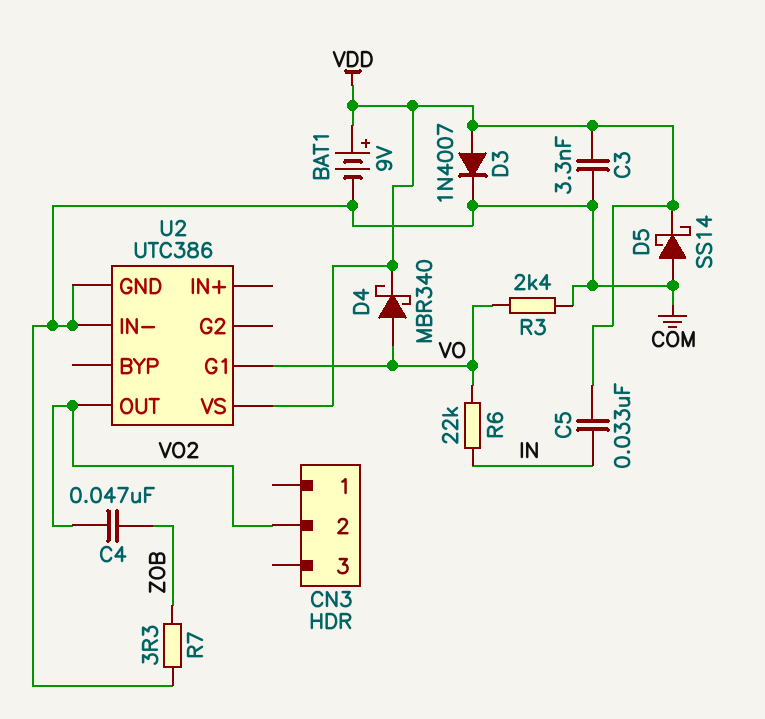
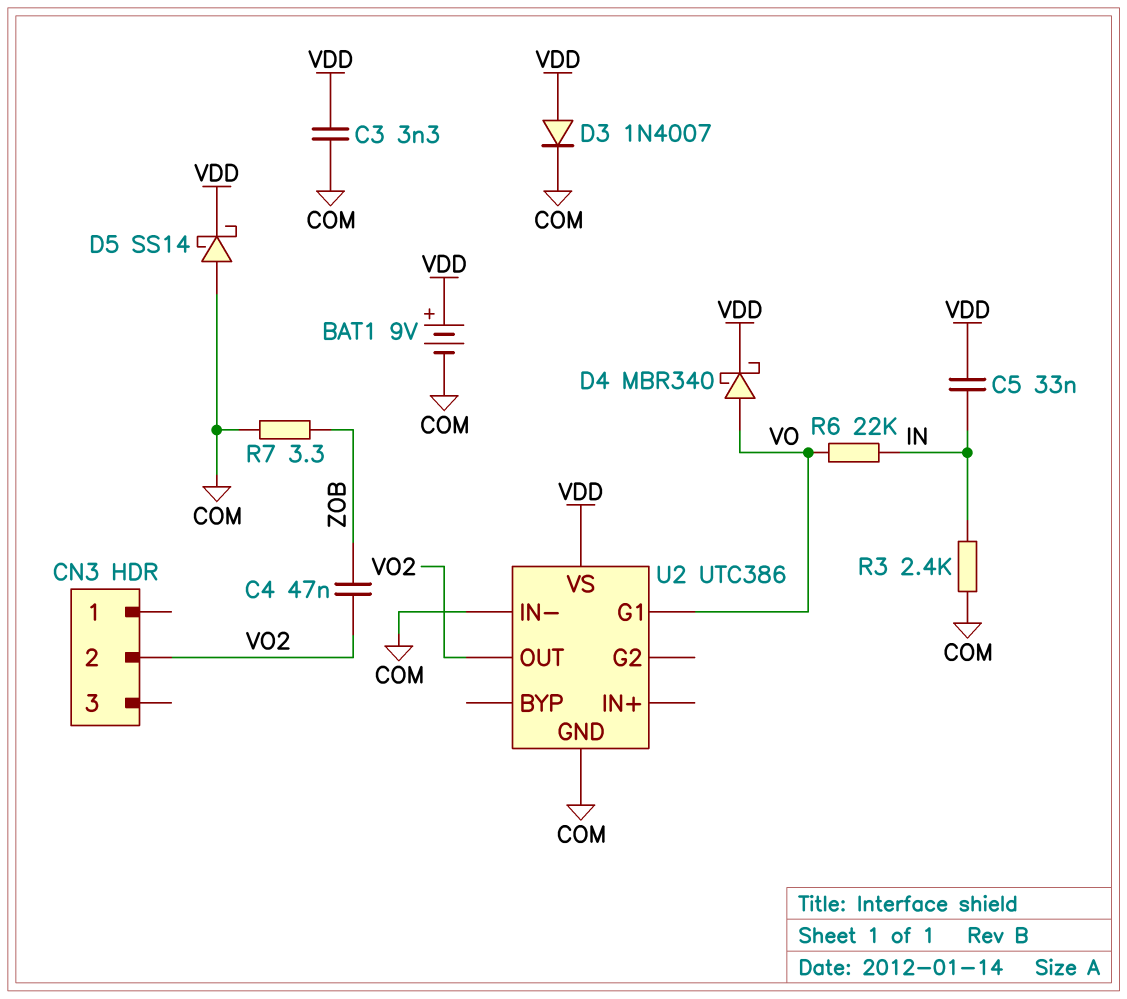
R3: 2.4k (COM, VO) -> 2.4k (COM, IN)

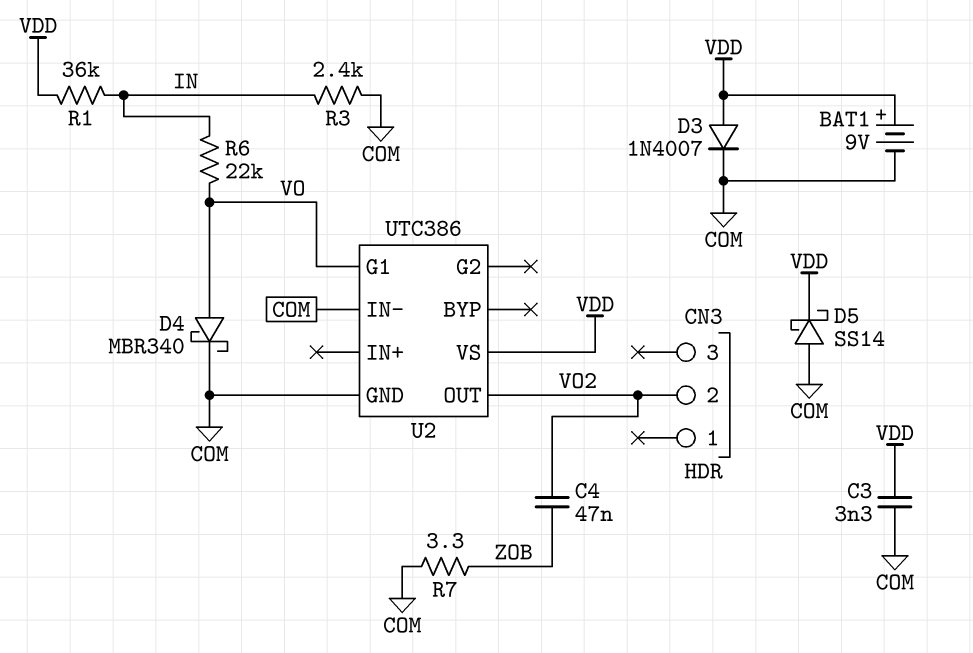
C5: 33nF (IN, VDD) -> none
D4: schottky MBR340 (A VO, K VDD) -> schottky MBR340 (A VO, K COM)
R1: none -> 36k (IN, VDD)

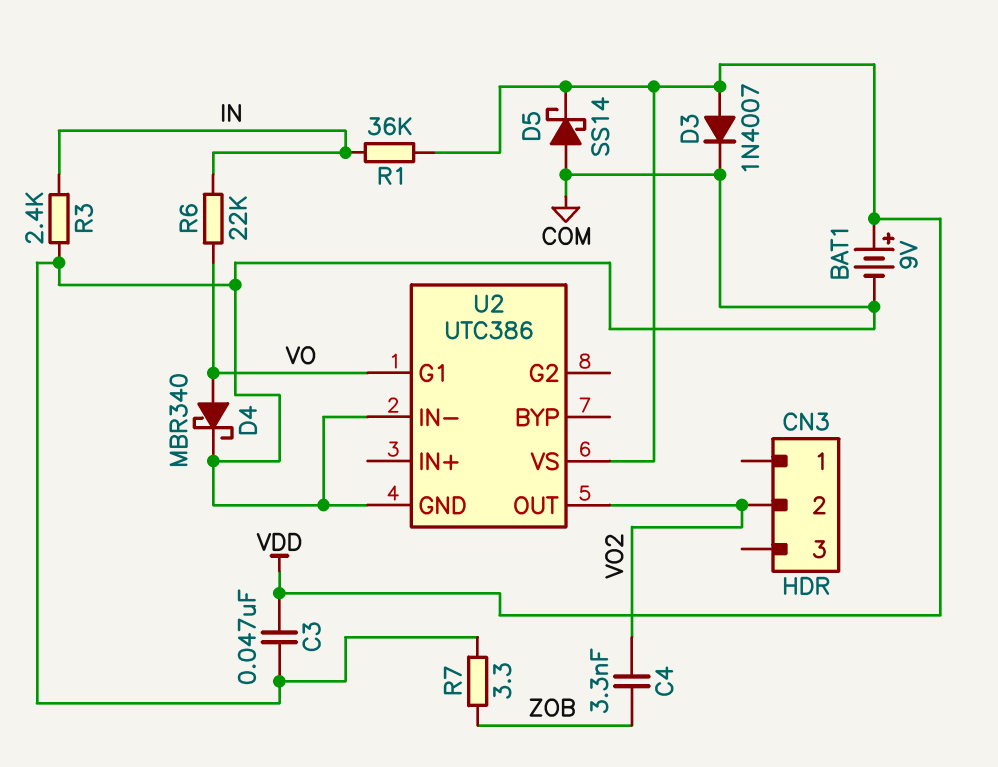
C3: 3.3nF (COM, VDD) -> 47nF (COM, VDD)
C4: 47nF (VO2, ZOB) -> 3.3nF (VO2, ZOB)

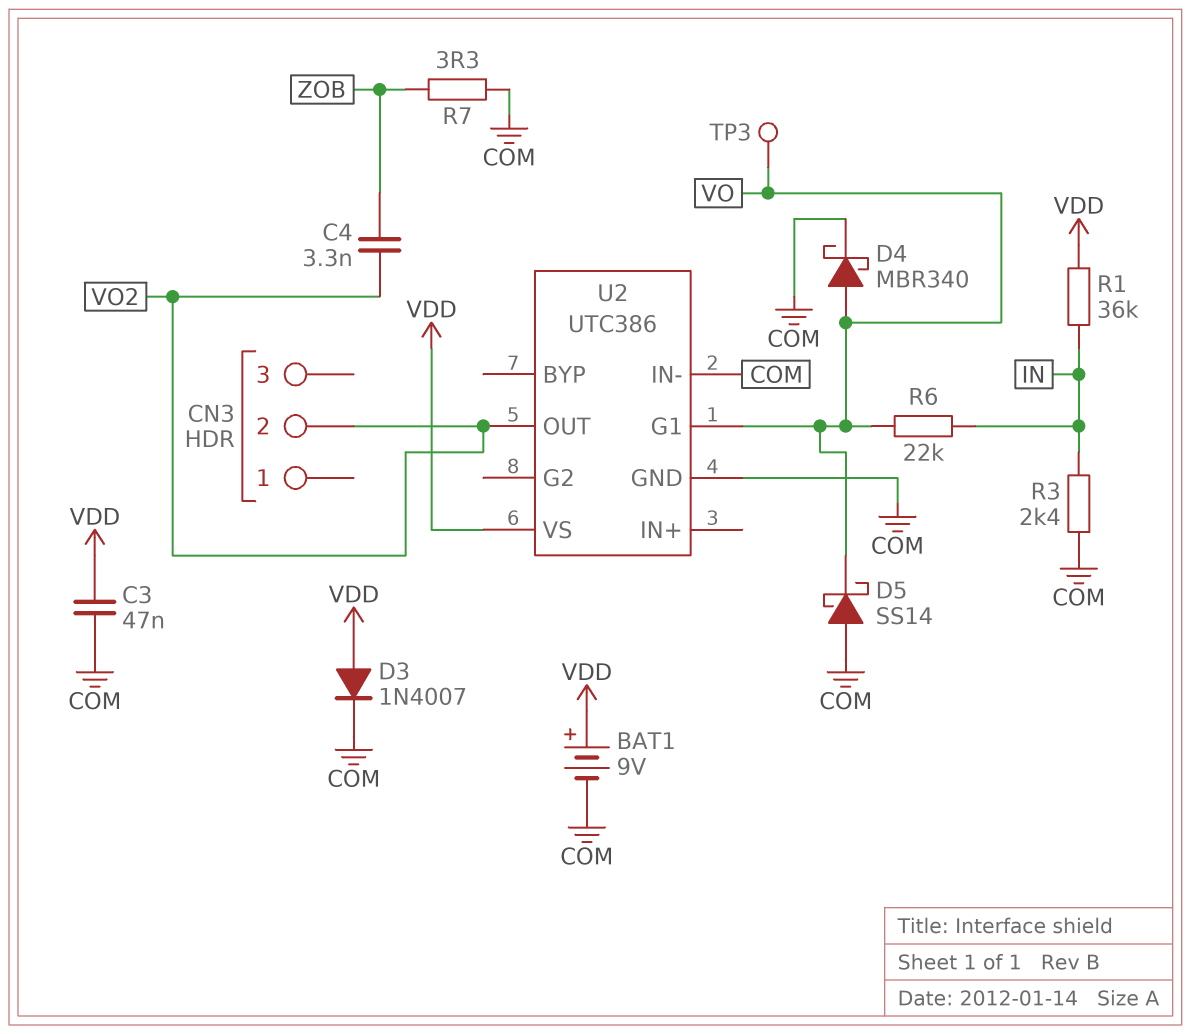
D5: schottky SS14 (A COM, K VDD) -> schottky SS14 (A COM, K VO)
TP3: none -> test point (VO)

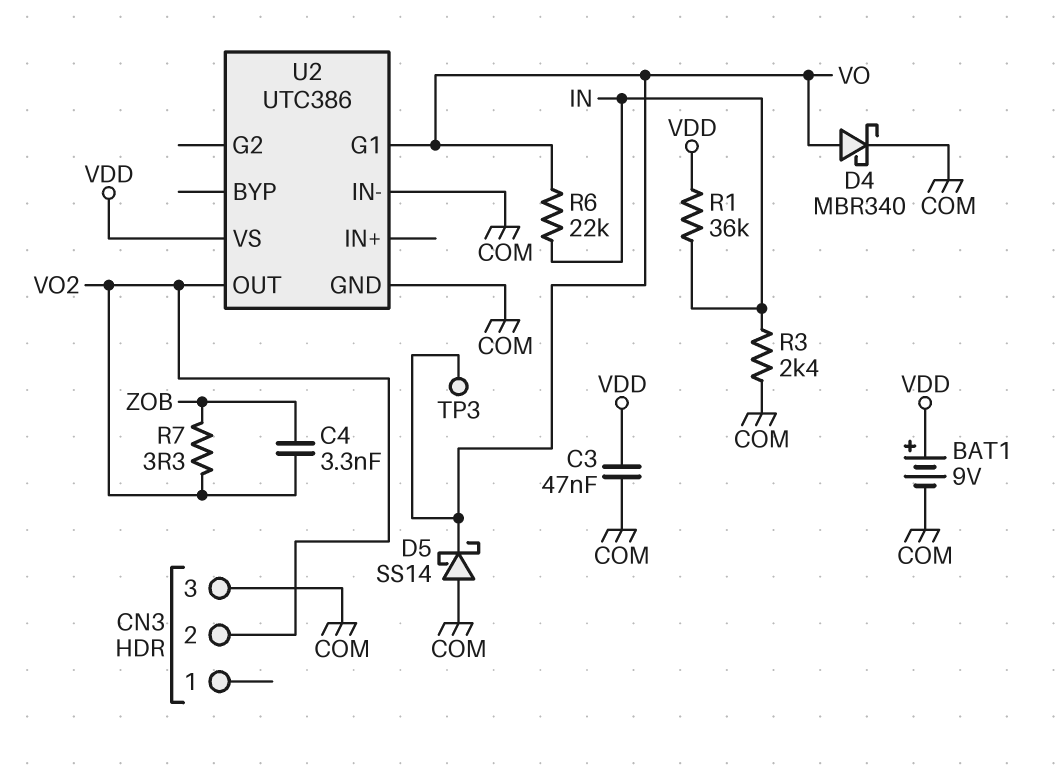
CN3 pin 3: none -> COM
D3: diode 1N4007 (A VDD, K COM) -> none
R7: 3.3 (COM, ZOB) -> 3.3 (VO2, ZOB)

